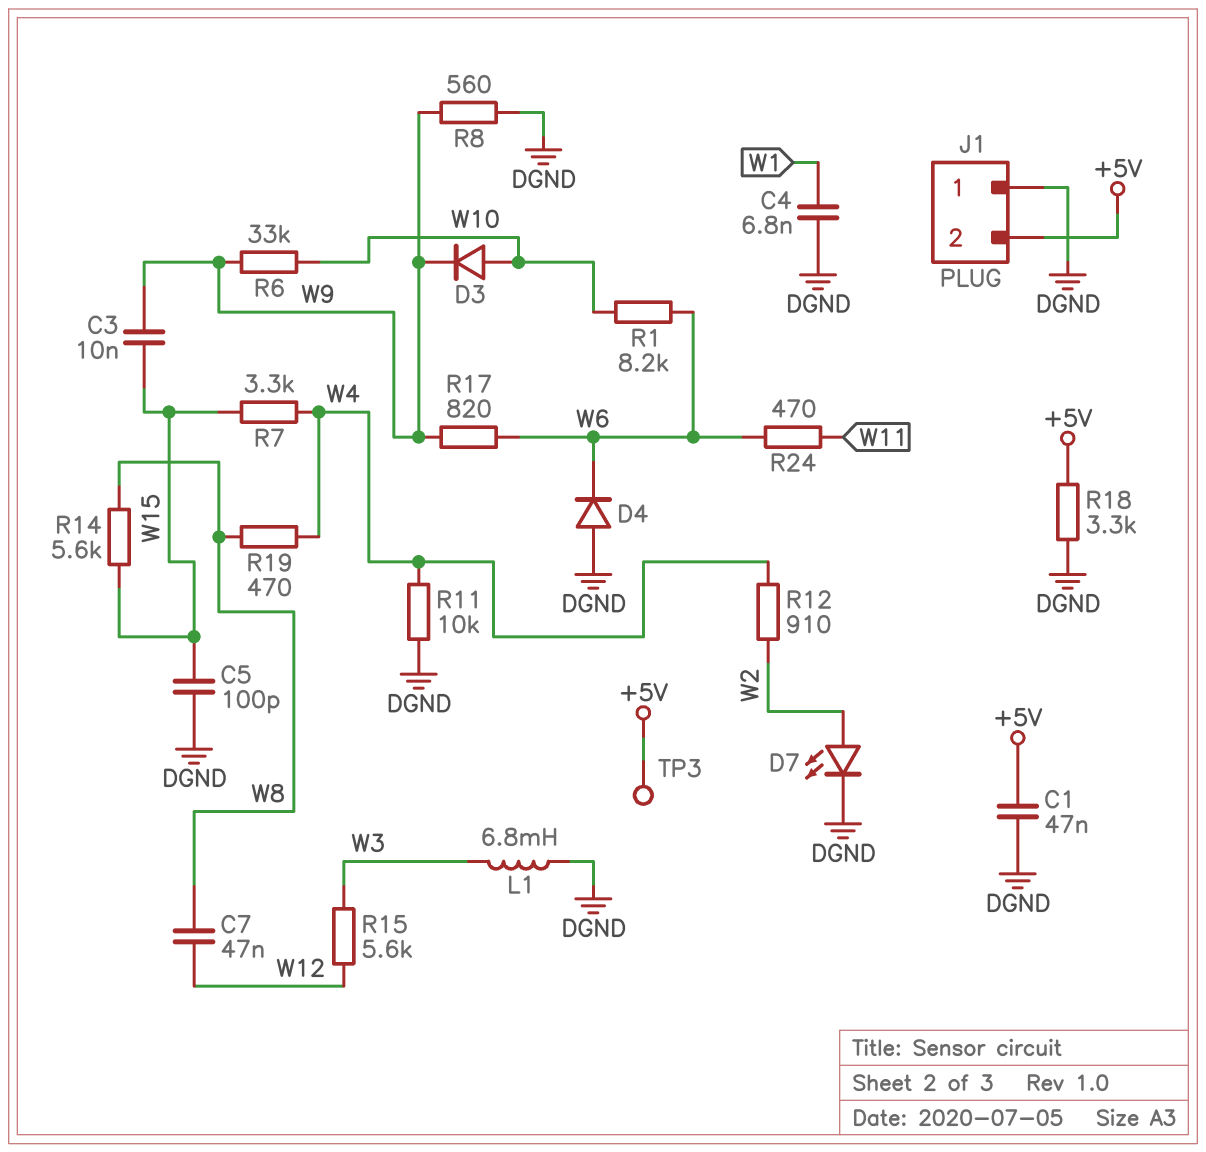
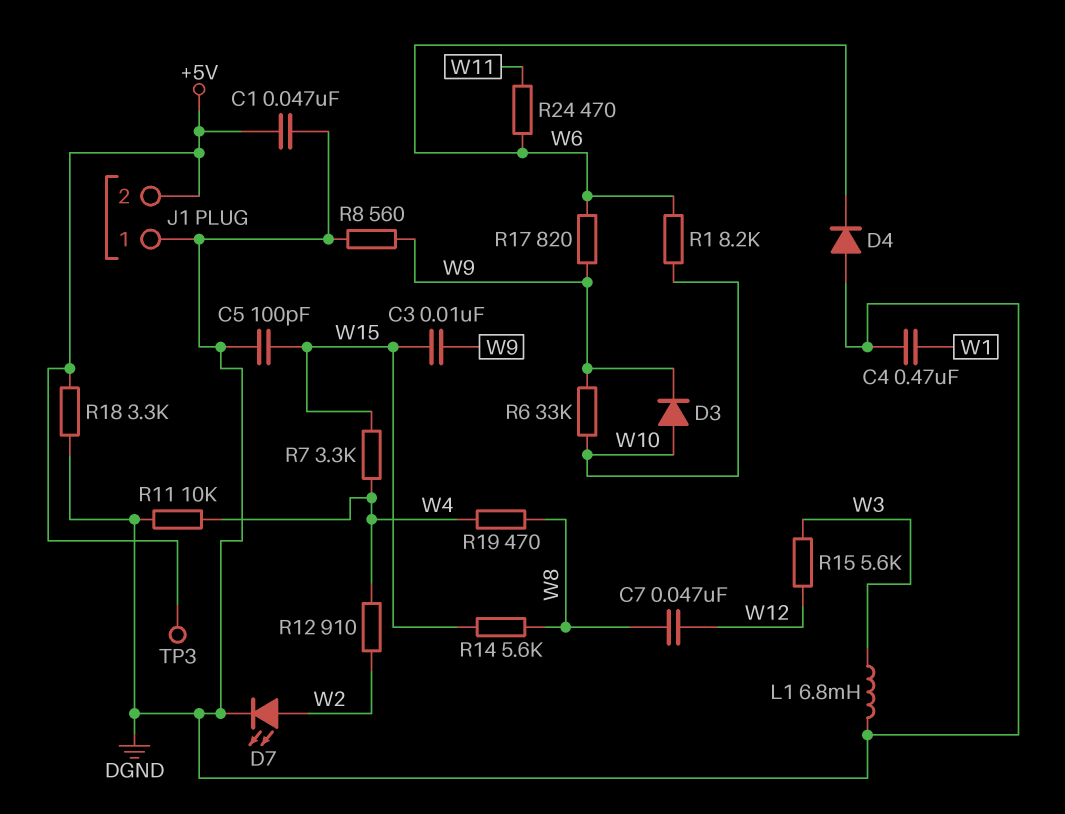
C4: 6.8nF (DGND, W1) -> 470nF (DGND, W1)

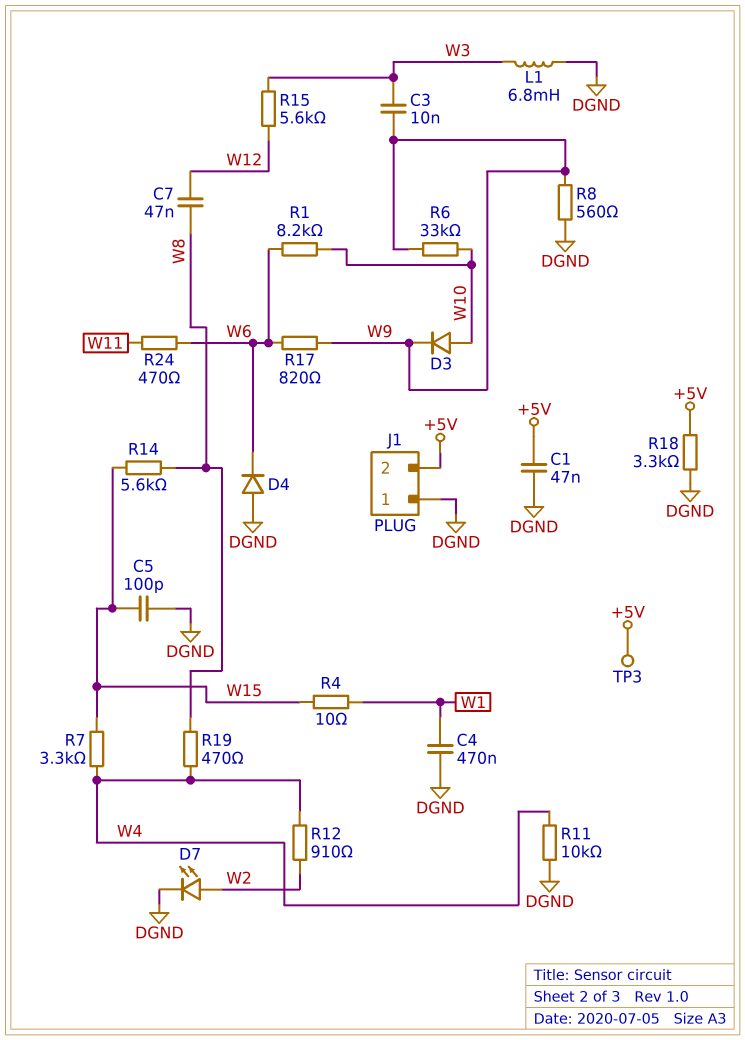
C3: 10nF (W9, W15) -> 10nF (W3, W9)
R4: none -> 10 (W1, W15)

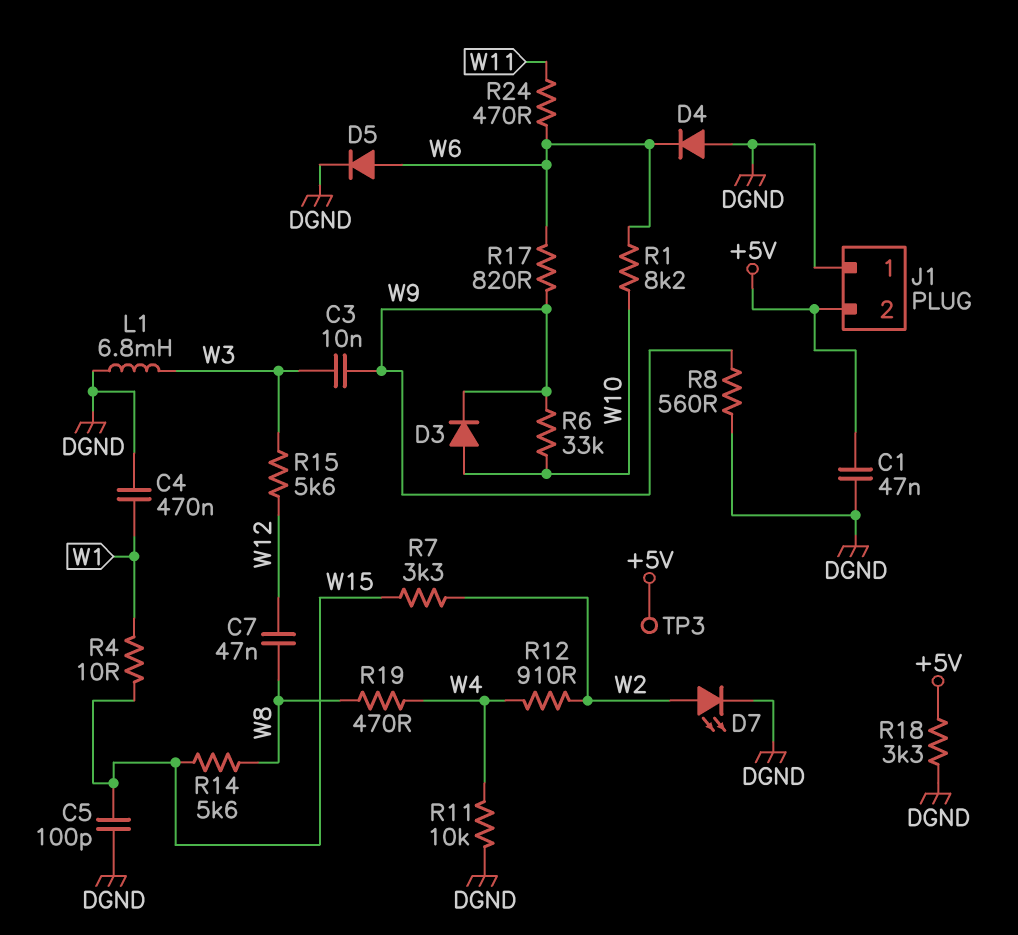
D5: none -> diode (A W6, K DGND)
R7: 3.3k (W4, W15) -> 3.3k (W2, W15)

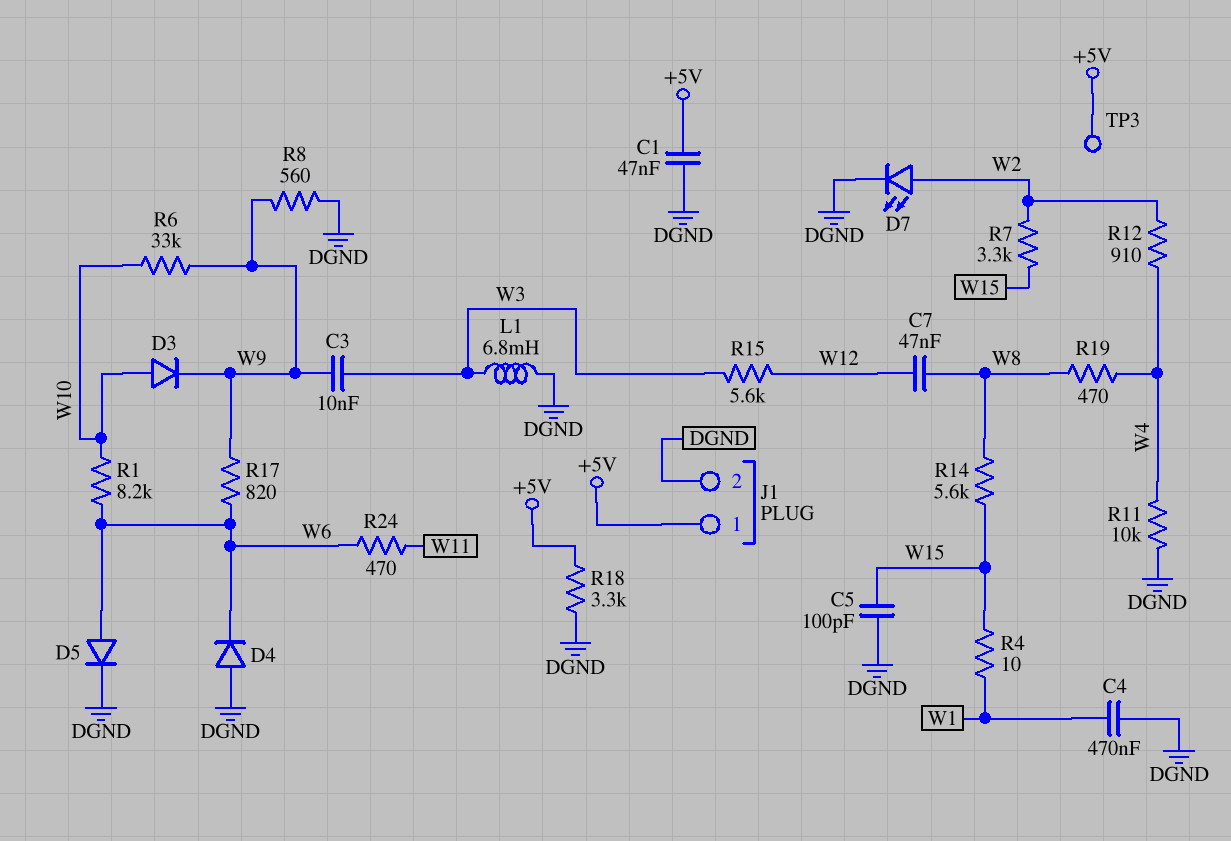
J1 pin 1: DGND -> +5V
J1 pin 2: +5V -> DGND

